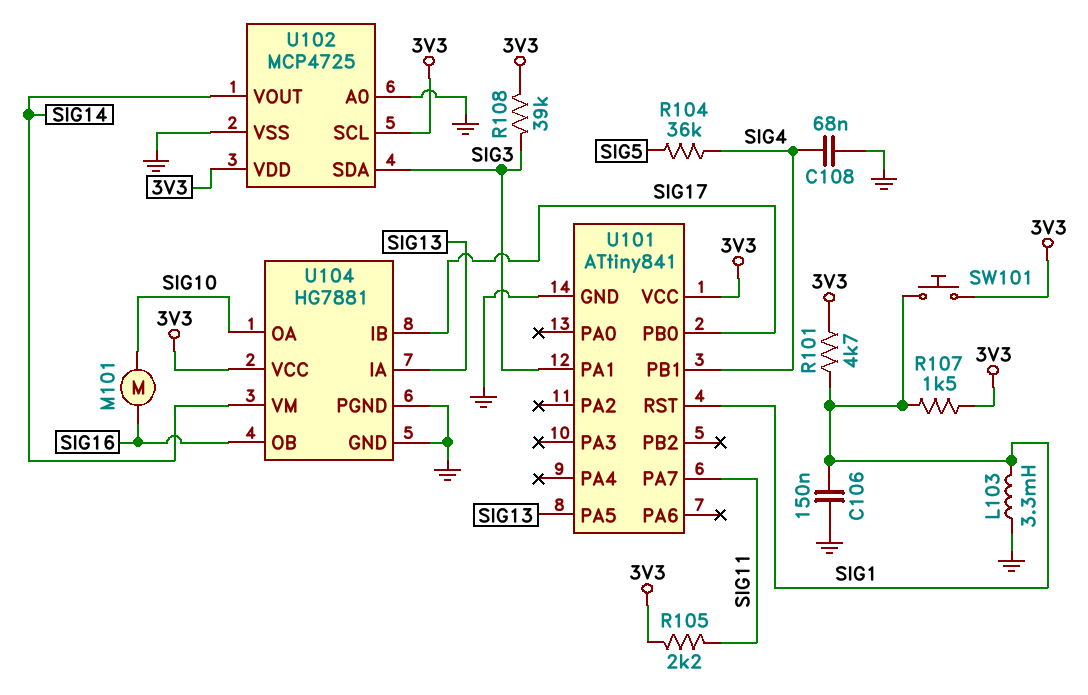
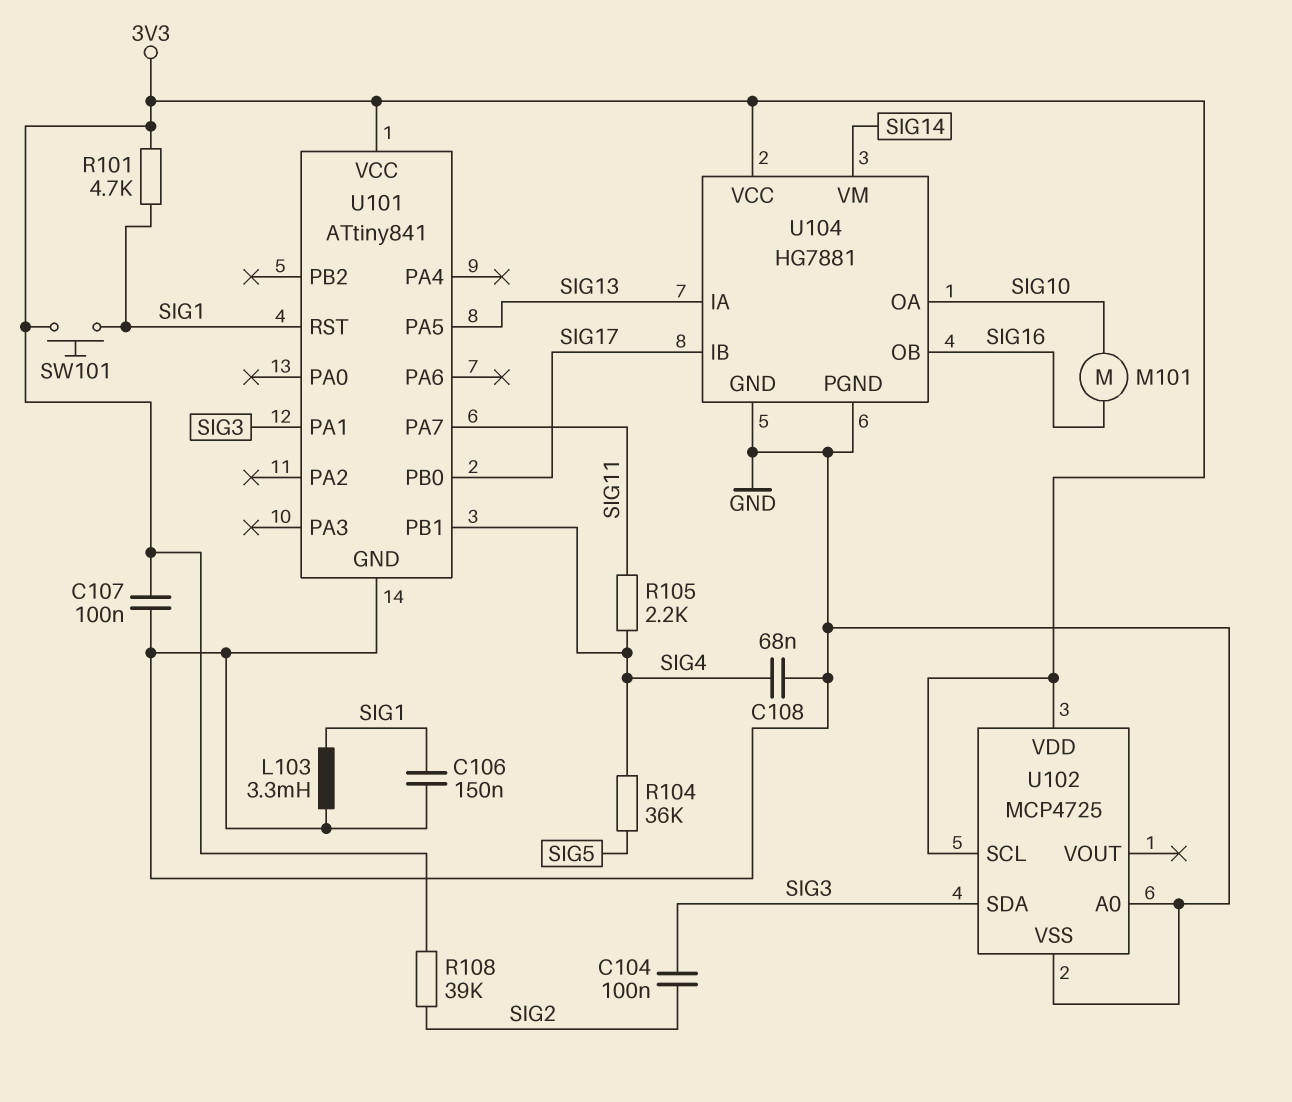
C104: none -> 100nF (SIG2, SIG3)
C107: none -> 100nF (3V3, GND)
R105: 2.2k (3V3, SIG11) -> 2.2k (SIG4, SIG11)
R107: 1.5k (3V3, SIG1) -> none
R108: 39k (3V3, SIG3) -> 39k (3V3, SIG2)
U102 pin VOUT: SIG14 -> none

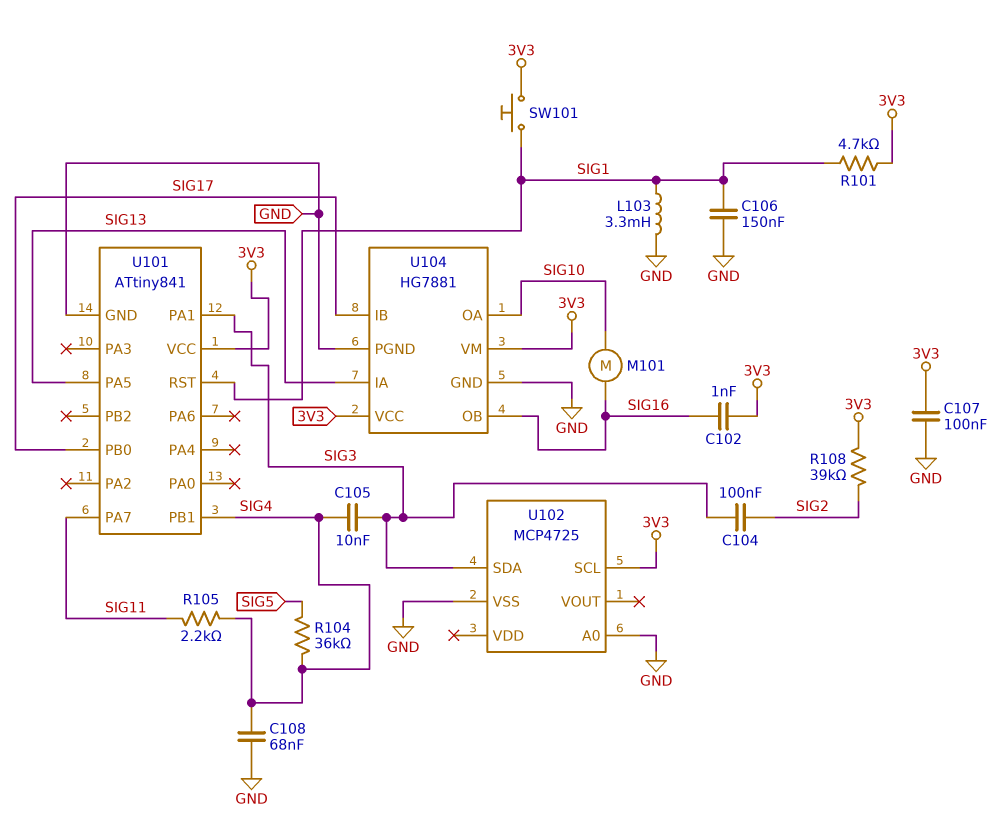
C102: none -> 1nF (3V3, SIG16)
C105: none -> 10nF (SIG3, SIG4)
U102 pin VDD: 3V3 -> none
U104 pin VM: SIG14 -> 3V3

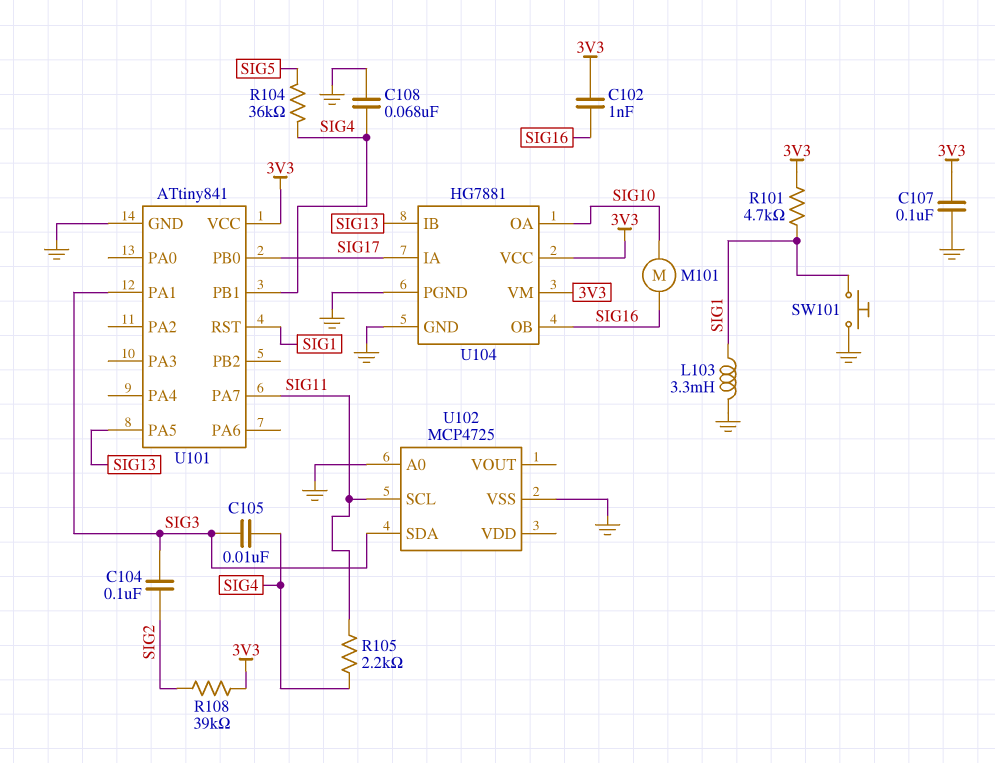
C106: 150nF (GND, SIG1) -> none
SW101: button (3V3, SIG1) -> button (GND, SIG1)
U102 pin SCL: 3V3 -> SIG11
U104 pin IA: SIG13 -> SIG17
U104 pin IB: SIG17 -> SIG13

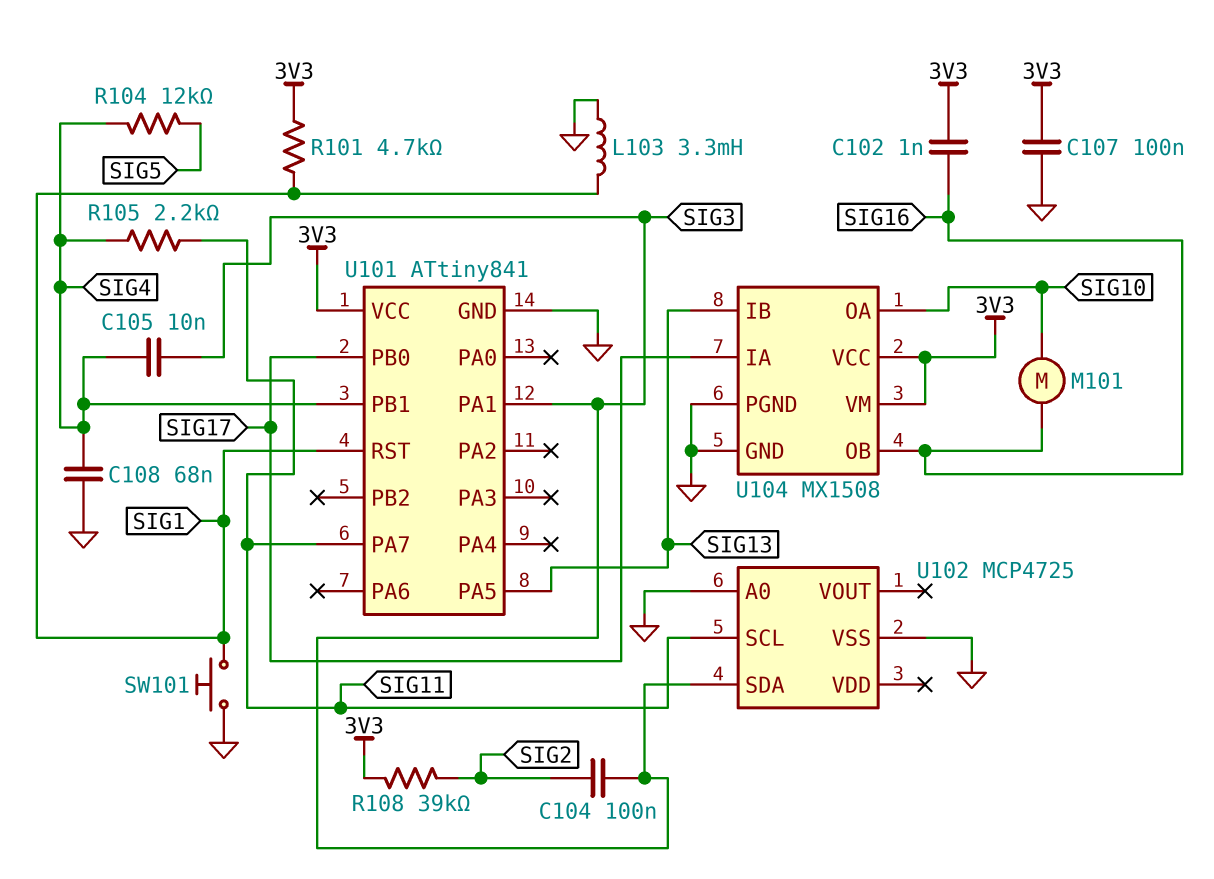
R104: 36k (SIG4, SIG5) -> 12k (SIG4, SIG5)
U104: HG7881 -> MX1508

